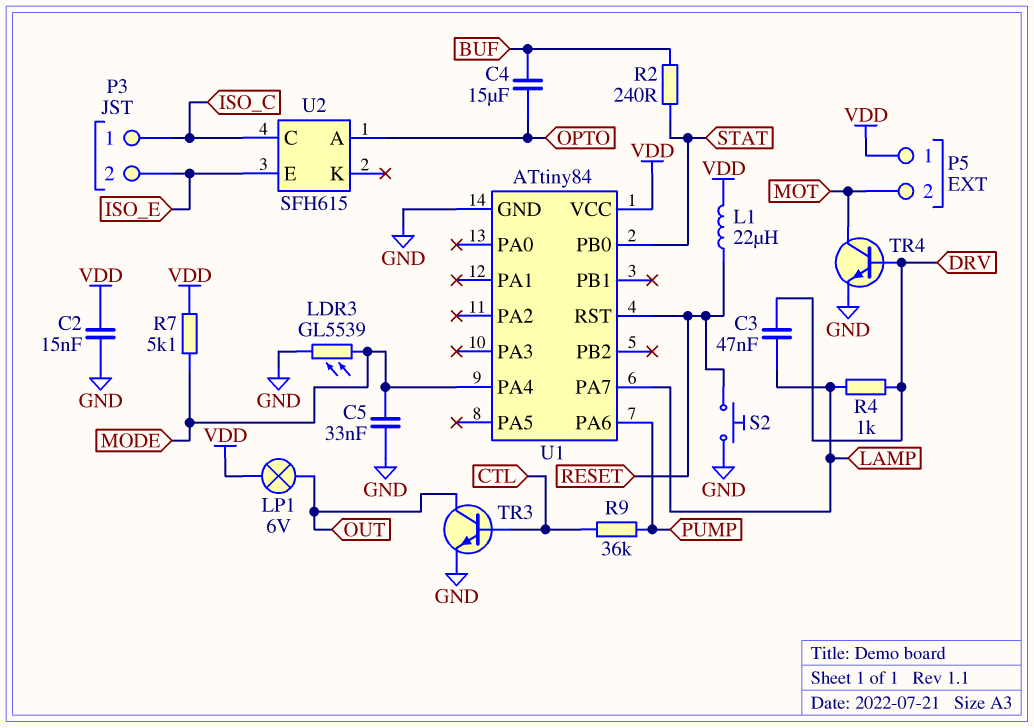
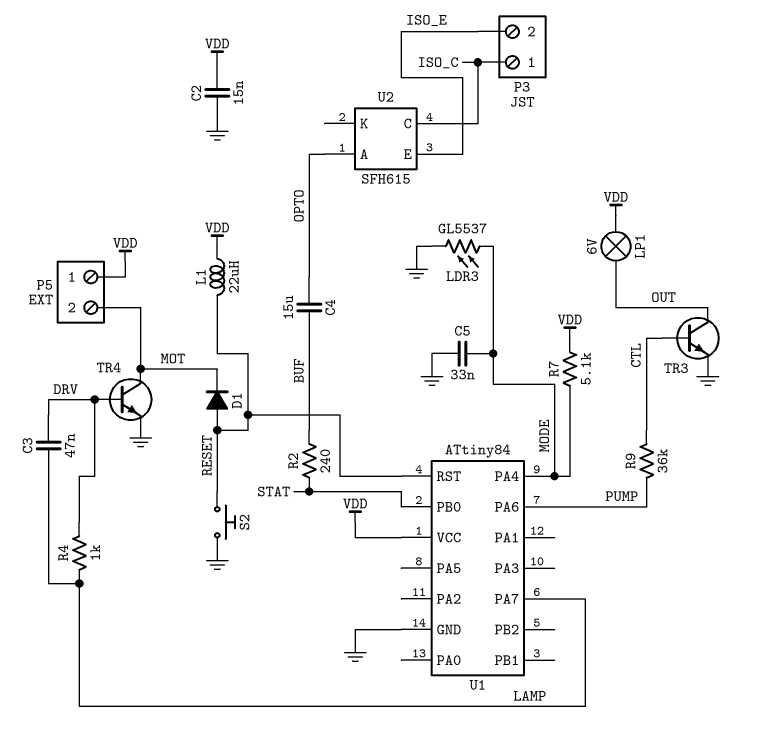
D1: none -> diode (A RESET, K MOT)
LDR3: GL5539 (GND, MODE) -> GL5537 (GND, MODE)

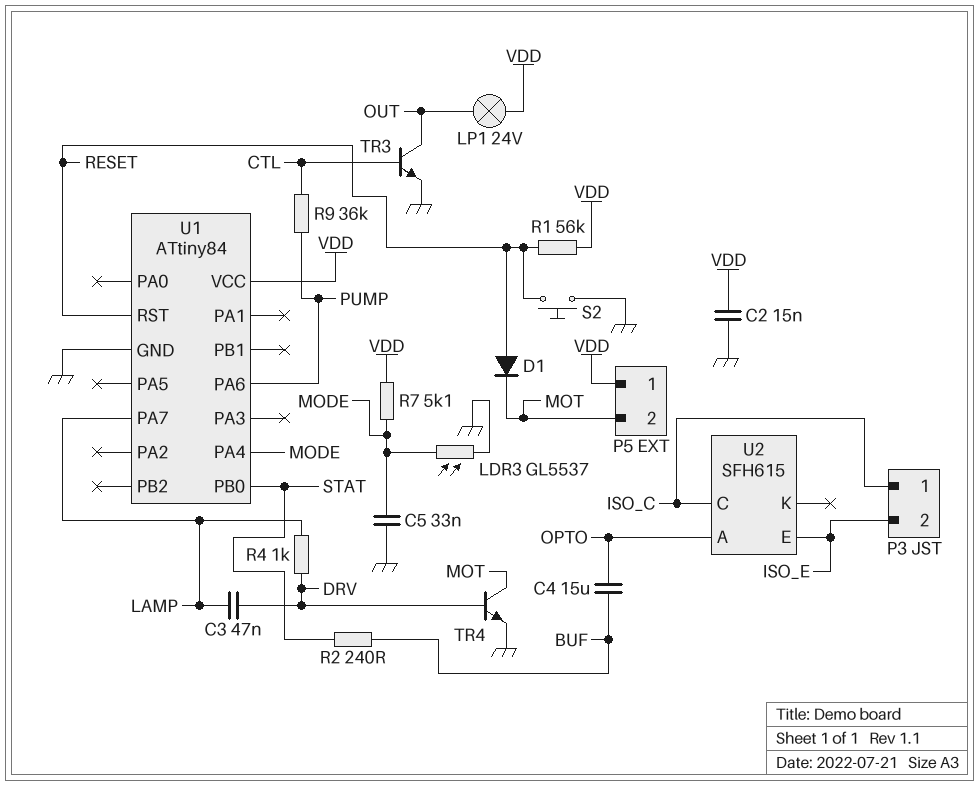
L1: 22uH (RESET, VDD) -> none
LP1: lamp 6V (OUT, VDD) -> lamp 24V (OUT, VDD)
R1: none -> 56k (RESET, VDD)

